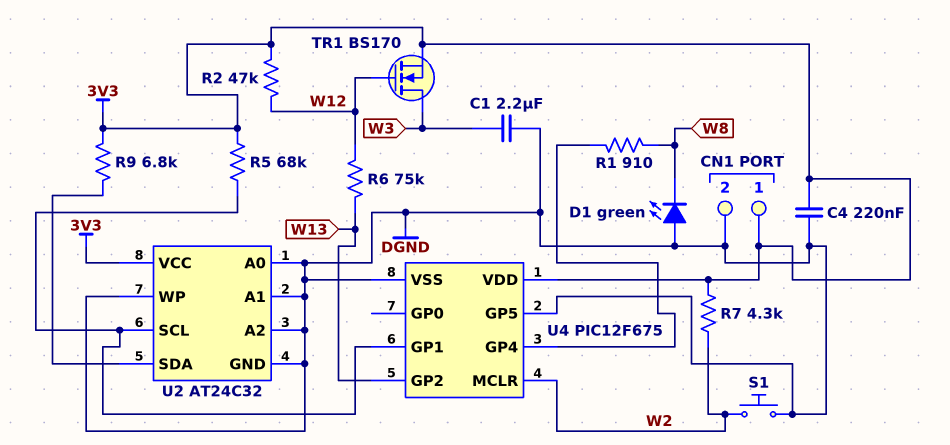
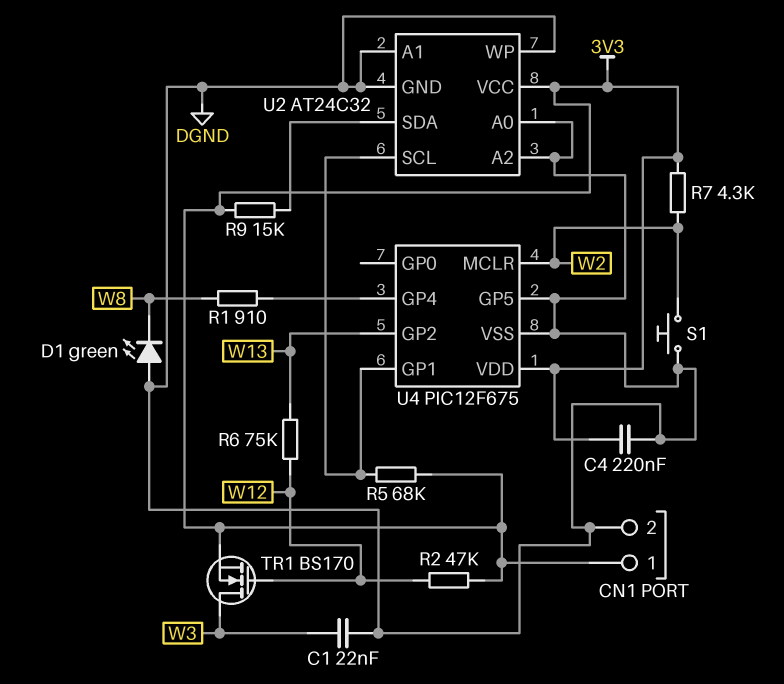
C1: 2.2uF (DGND, W3) -> 22nF (DGND, W3)
R9: 6.8k (3V3, U2/SDA) -> 15k (3V3, U2/SDA)

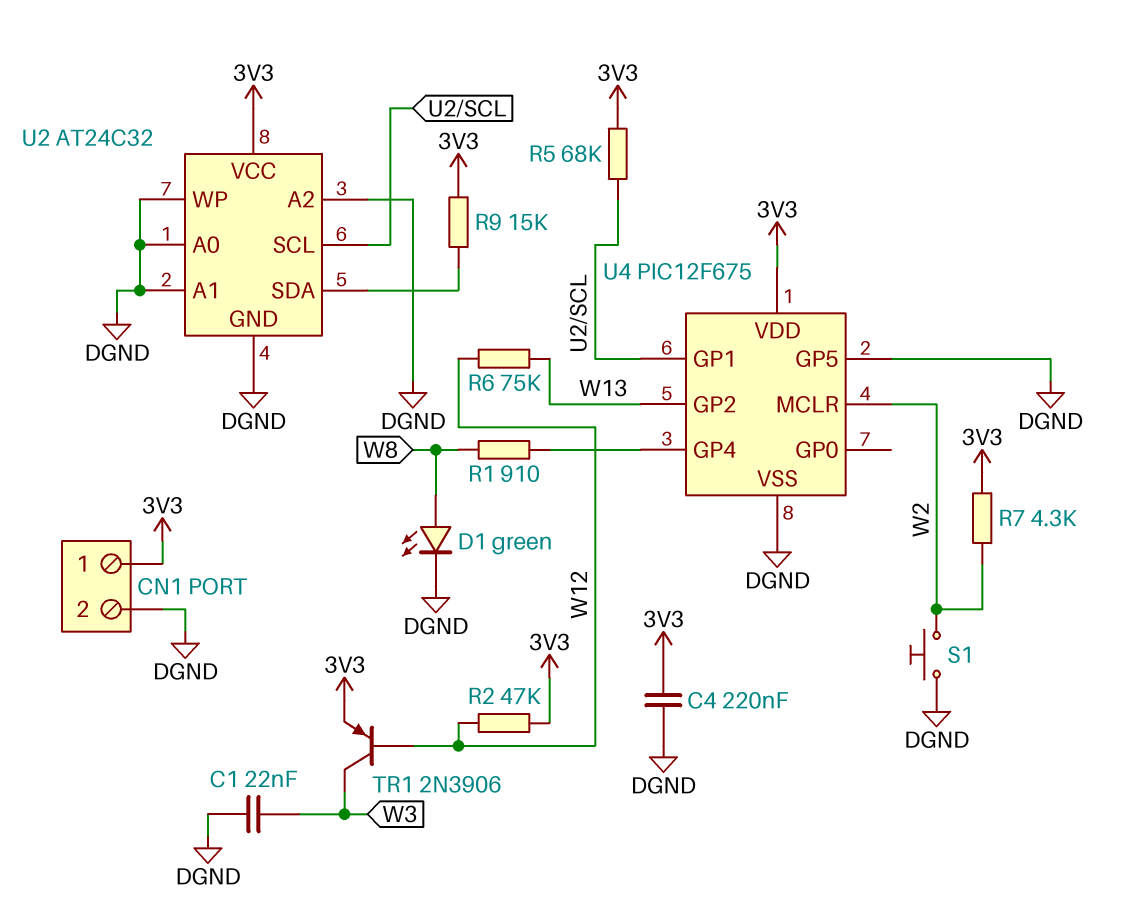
D1: LED green (A DGND, K W8) -> LED green (A W8, K DGND)
TR1: NMOS BS170 (G W12, D W3, S 3V3) -> PNP 2N3906 (B W12, C W3, E 3V3)

